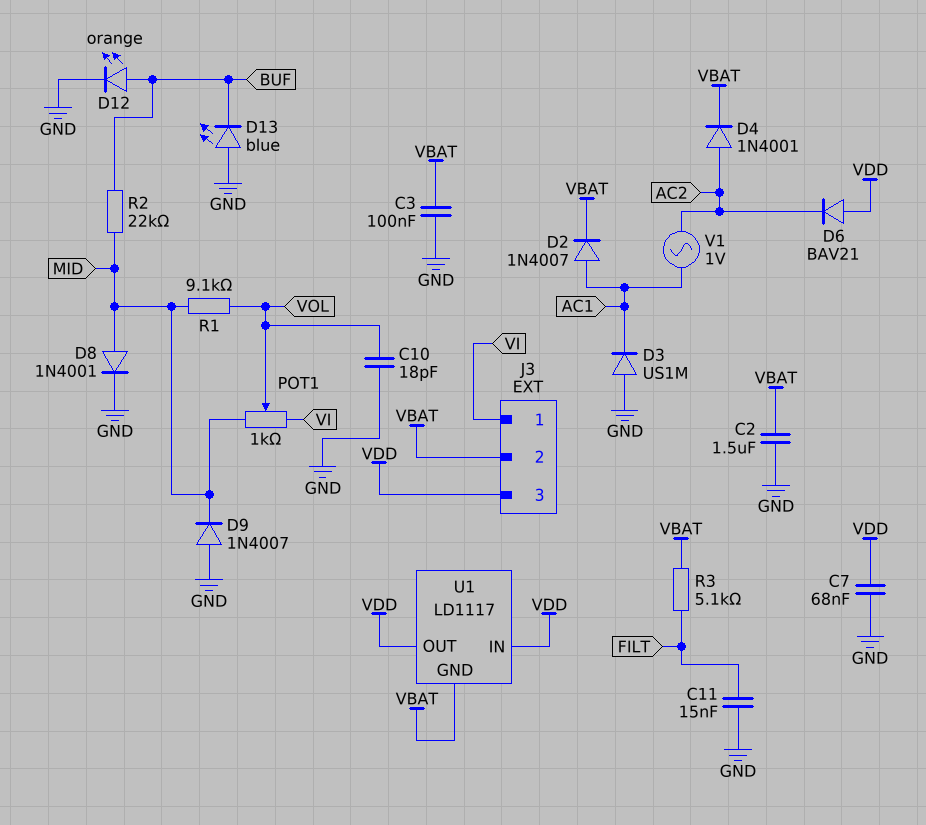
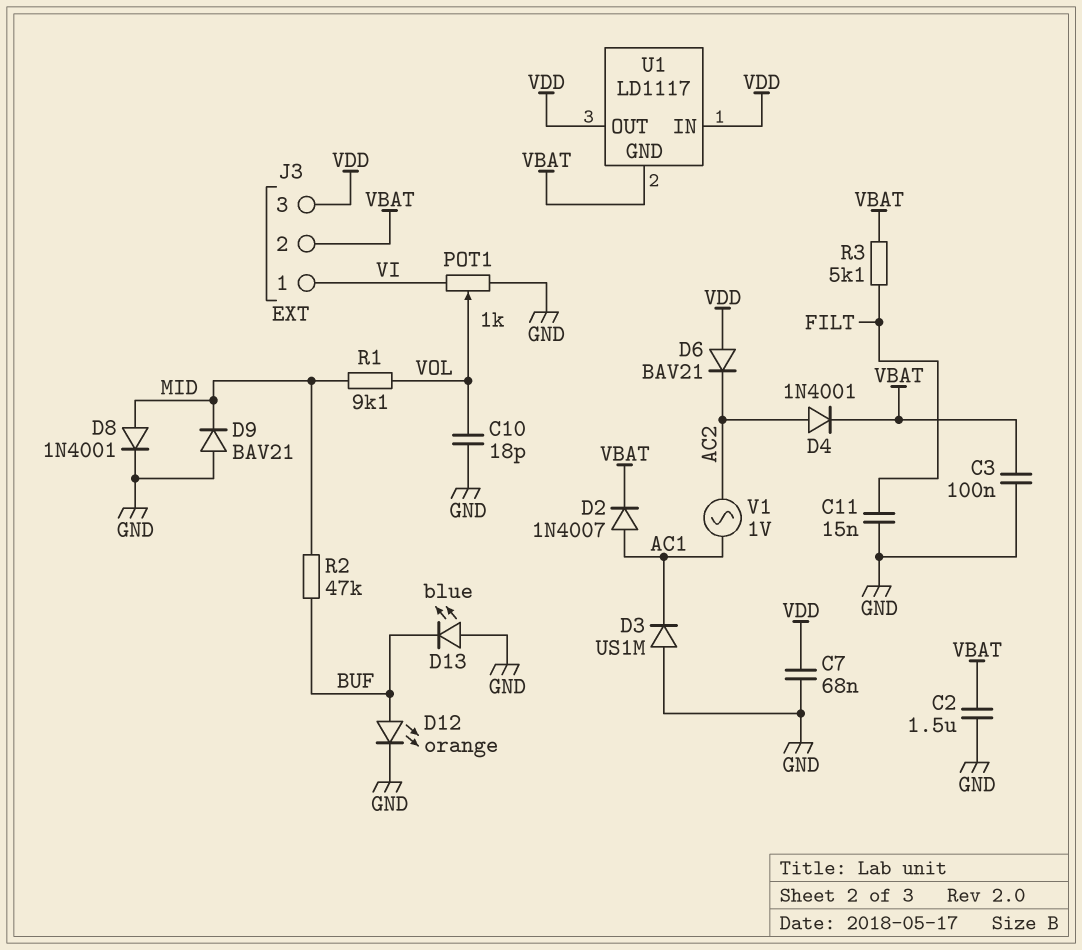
D9: diode 1N4007 (A GND, K MID) -> diode BAV21 (A GND, K MID)
POT1: 1k (MID, VI, wiper VOL) -> 1k (GND, VI, wiper VOL)
R2: 22k (BUF, MID) -> 47k (BUF, MID)

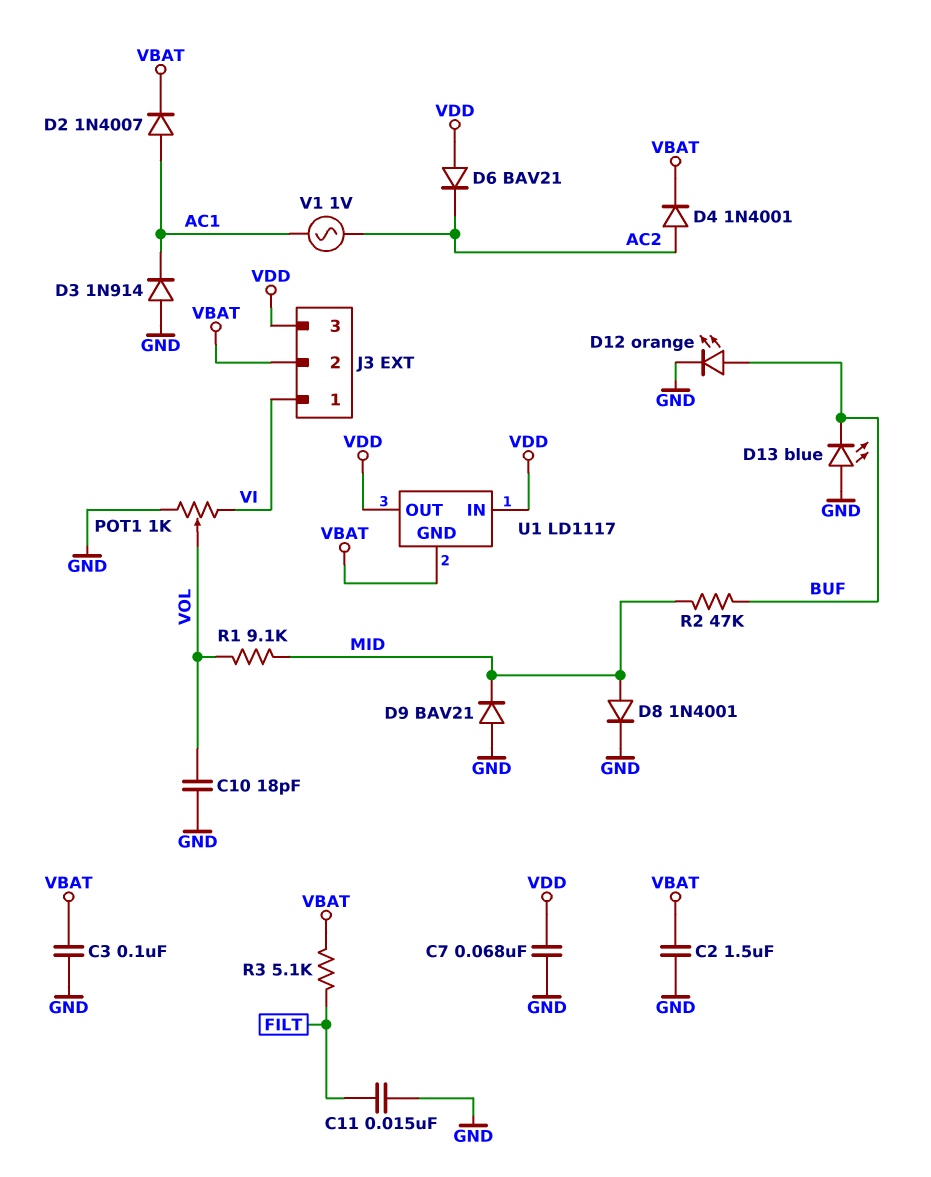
D3: diode US1M (A GND, K AC1) -> diode 1N914 (A GND, K AC1)

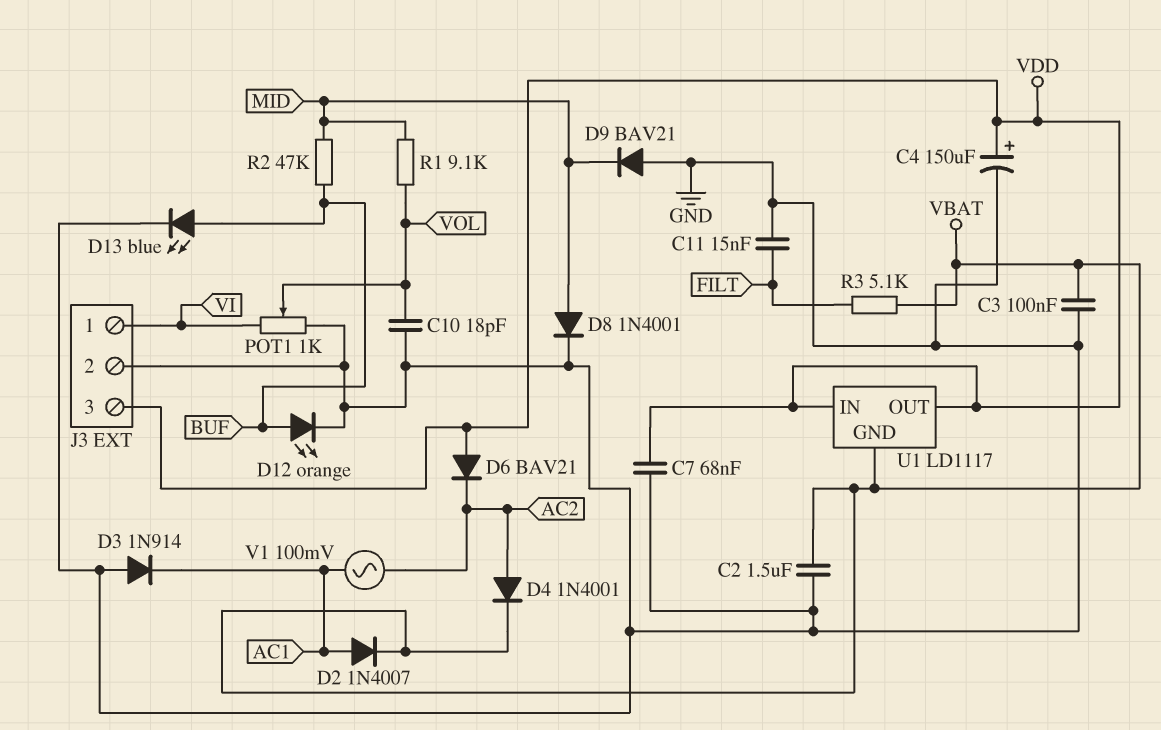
C4: none -> 150uF (plus VDD, minus GND)
D13: LED blue (A GND, K BUF) -> LED blue (A BUF, K GND)
J3 pin 2: VBAT -> GND
V1: AC 1V (AC1, AC2) -> AC 100mV (AC1, AC2)

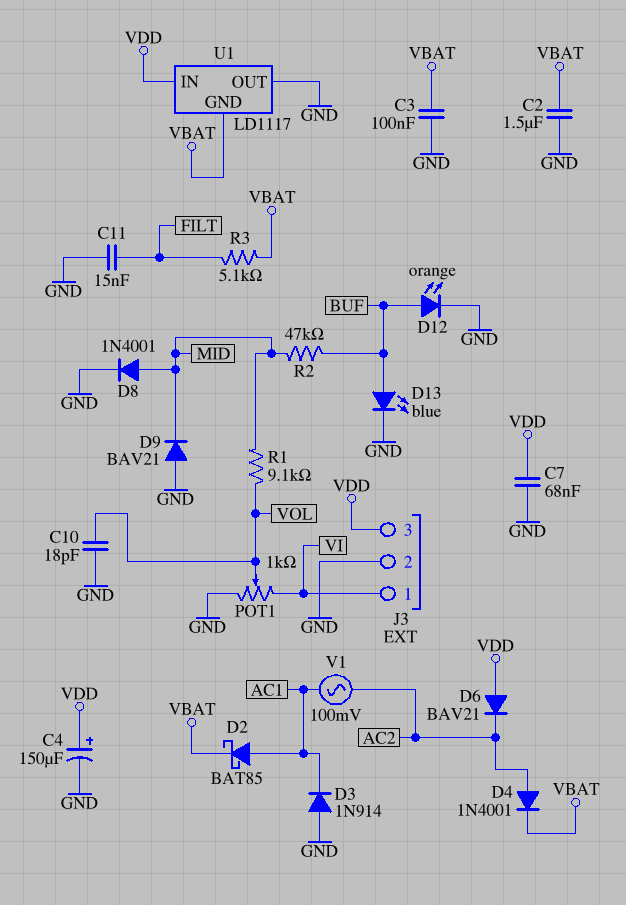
D2: diode 1N4007 (A AC1, K VBAT) -> schottky BAT85 (A AC1, K VBAT)
U1 pin OUT: VDD -> GND

